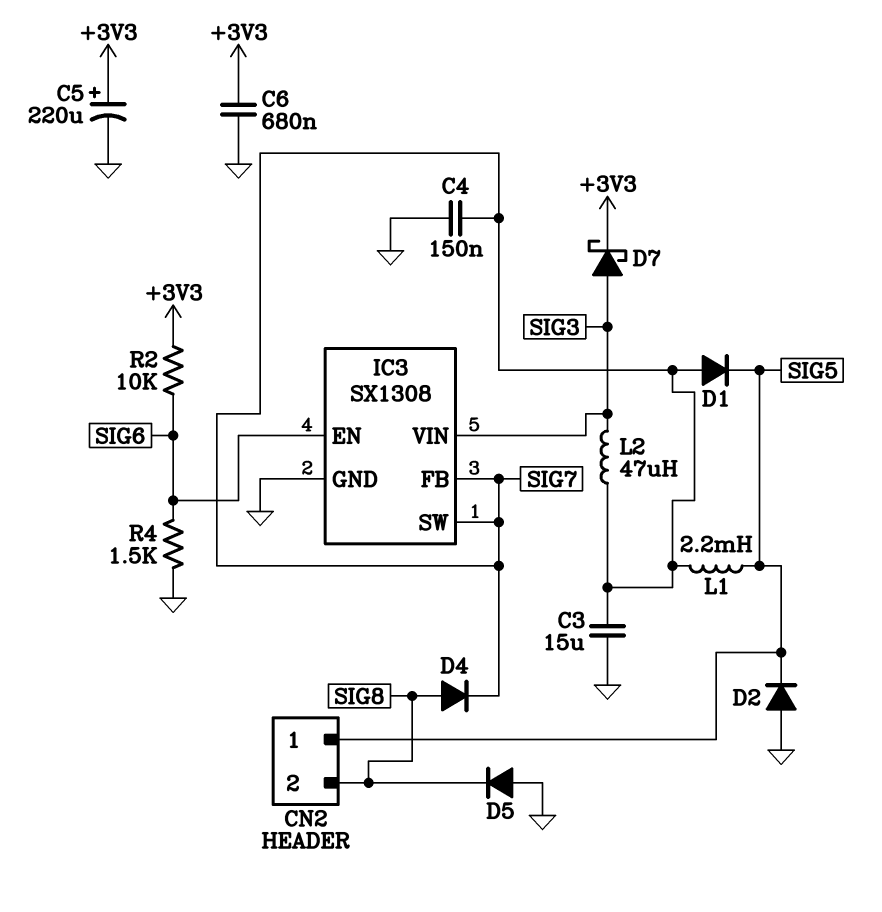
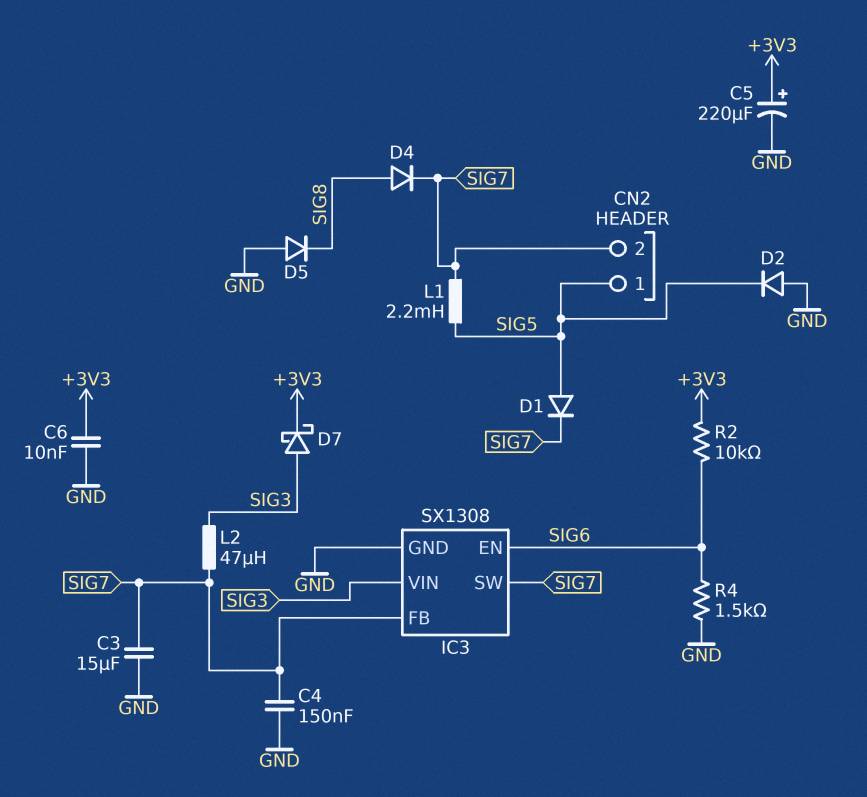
C6: 680nF (+3V3, GND) -> 10nF (+3V3, GND)
CN2 pin 2: SIG8 -> SIG7
D1: diode (A SIG7, K SIG5) -> diode (A SIG5, K SIG7)

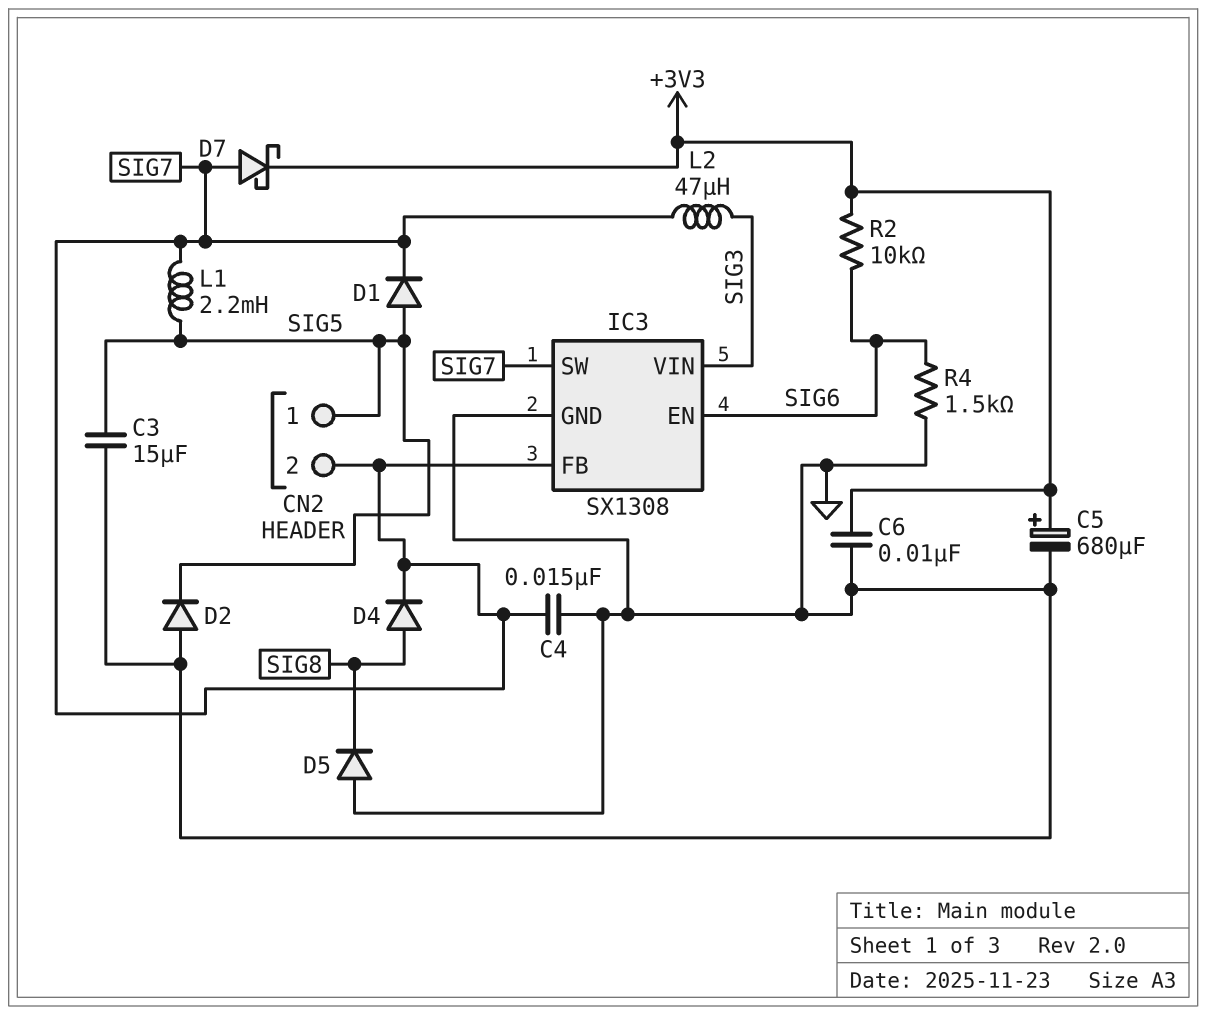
C3: 15uF (GND, SIG7) -> 15uF (GND, SIG5)
C4: 150nF (GND, SIG7) -> 15nF (GND, SIG7)
C5: 220uF (plus +3V3, minus GND) -> 680uF (plus +3V3, minus GND)
D7: schottky (A SIG3, K +3V3) -> schottky (A SIG7, K +3V3)

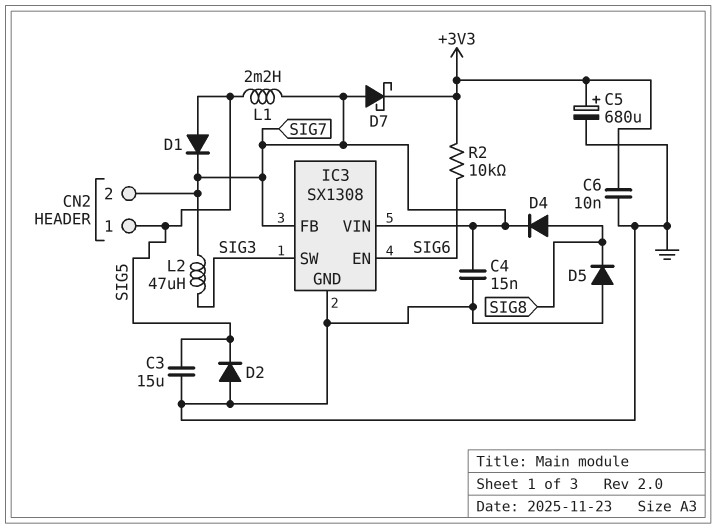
IC3 pin SW: SIG7 -> SIG3
IC3 pin VIN: SIG3 -> SIG7
R4: 1.5k (GND, SIG6) -> none

